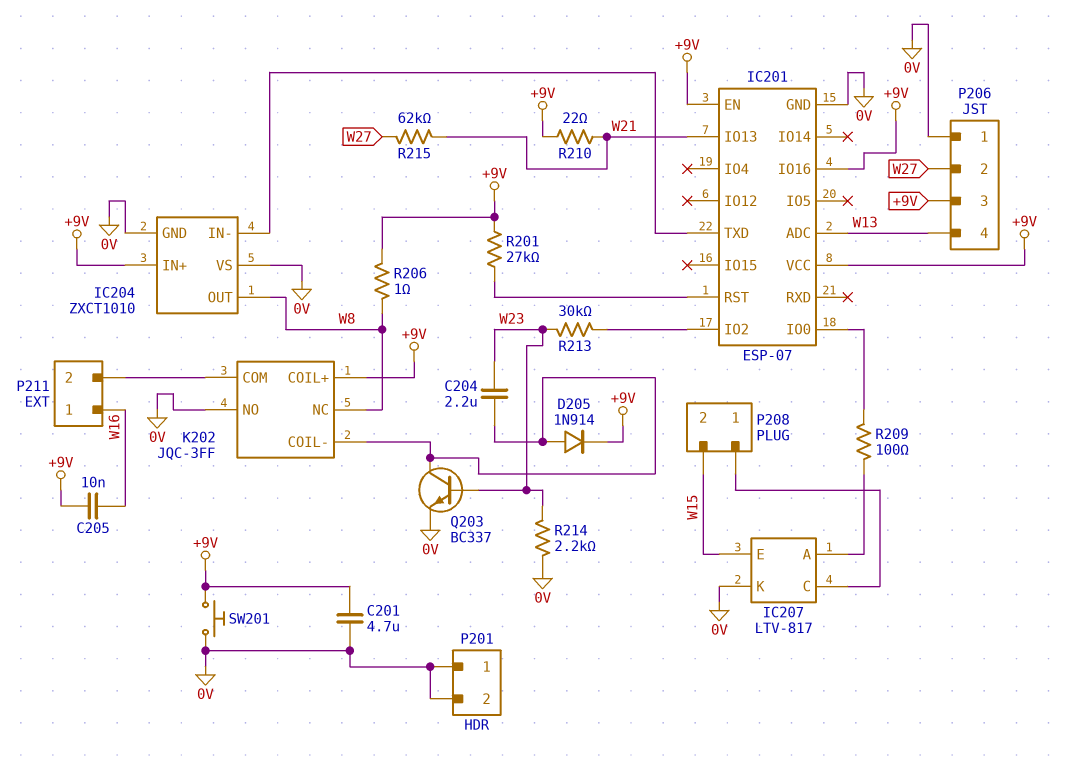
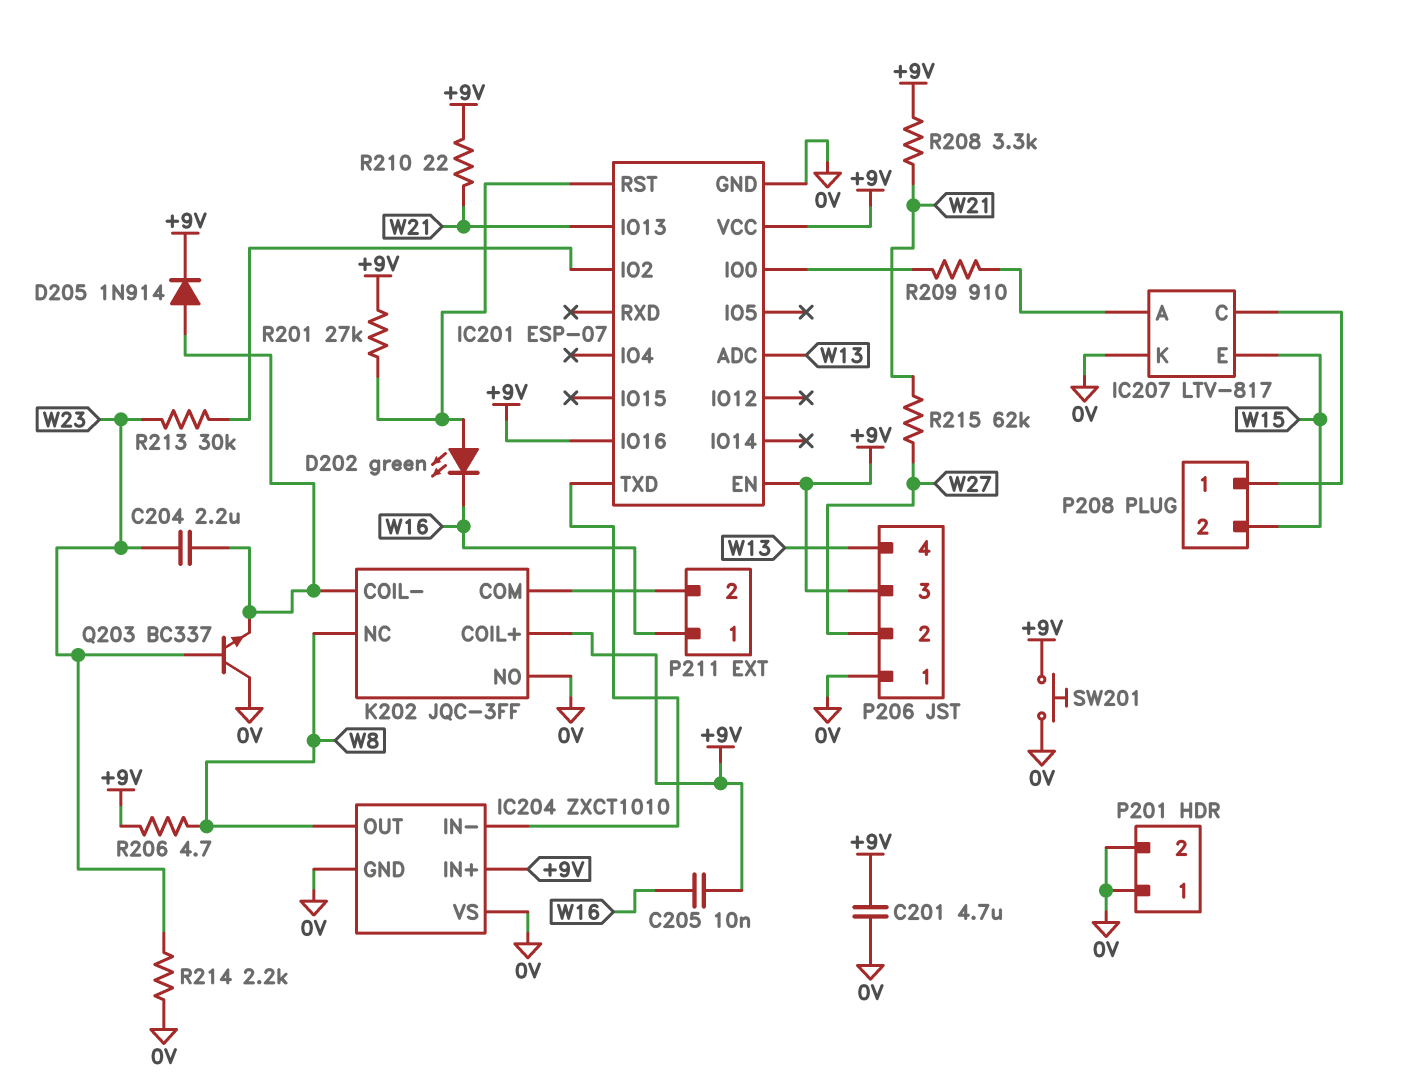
D202: none -> LED green (A IC201/RST, K W16)
Q203: NPN BC337 (B W23, C K202/COIL-, E 0V) -> NPN BC337 (B W23, C 0V, E K202/COIL-)
R206: 1 (+9V, W8) -> 4.7 (+9V, W8)
R208: none -> 3.3k (+9V, W21)
R209: 100 (IC201/IO0, IC207/A) -> 910 (IC201/IO0, IC207/A)

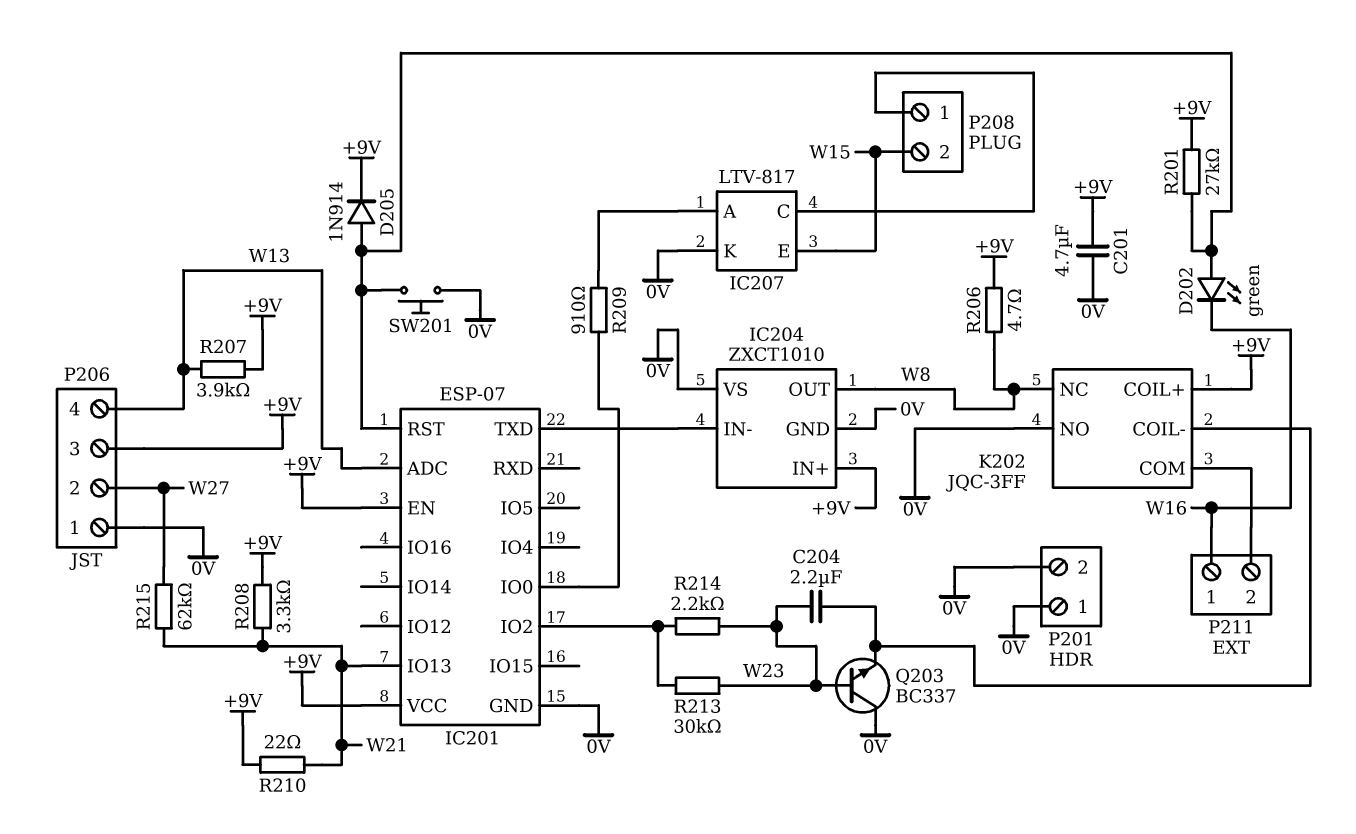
C205: 10nF (+9V, W16) -> none
D205: diode 1N914 (A K202/COIL-, K +9V) -> diode 1N914 (A IC201/RST, K +9V)
IC201 pin IO16: +9V -> none
R207: none -> 3.9k (+9V, W13)
R214: 2.2k (0V, W23) -> 2.2k (IC201/IO2, W23)
SW201: button (+9V, 0V) -> button (0V, IC201/RST)

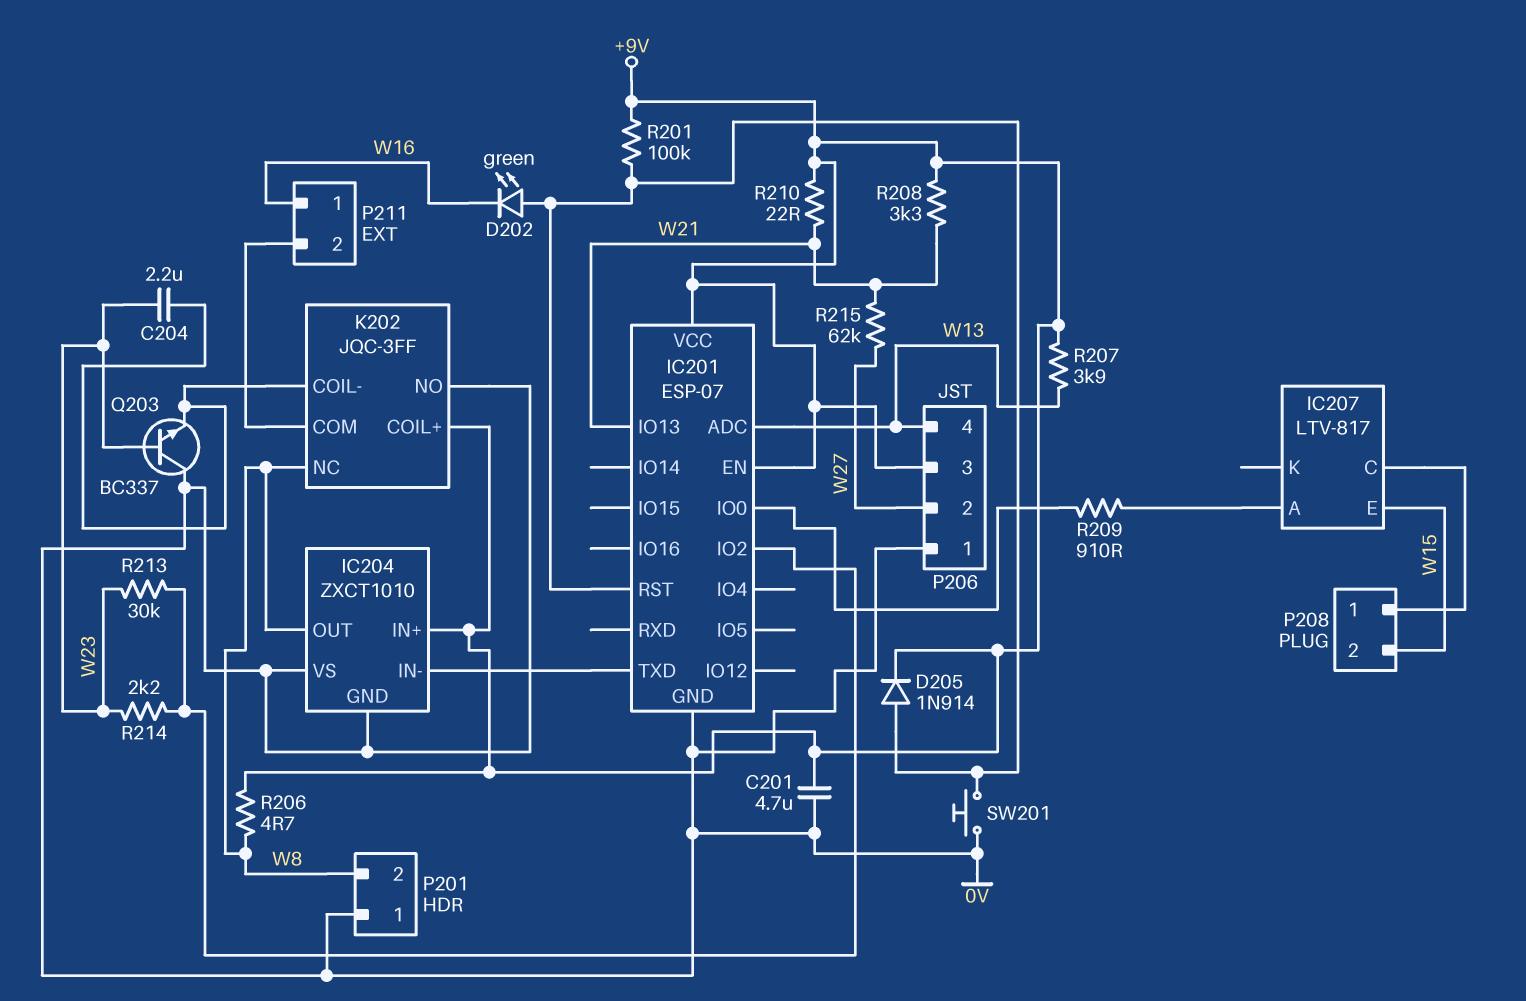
IC207 pin K: 0V -> none
P201 pin 2: 0V -> W8
R201: 27k (+9V, IC201/RST) -> 100k (+9V, IC201/RST)

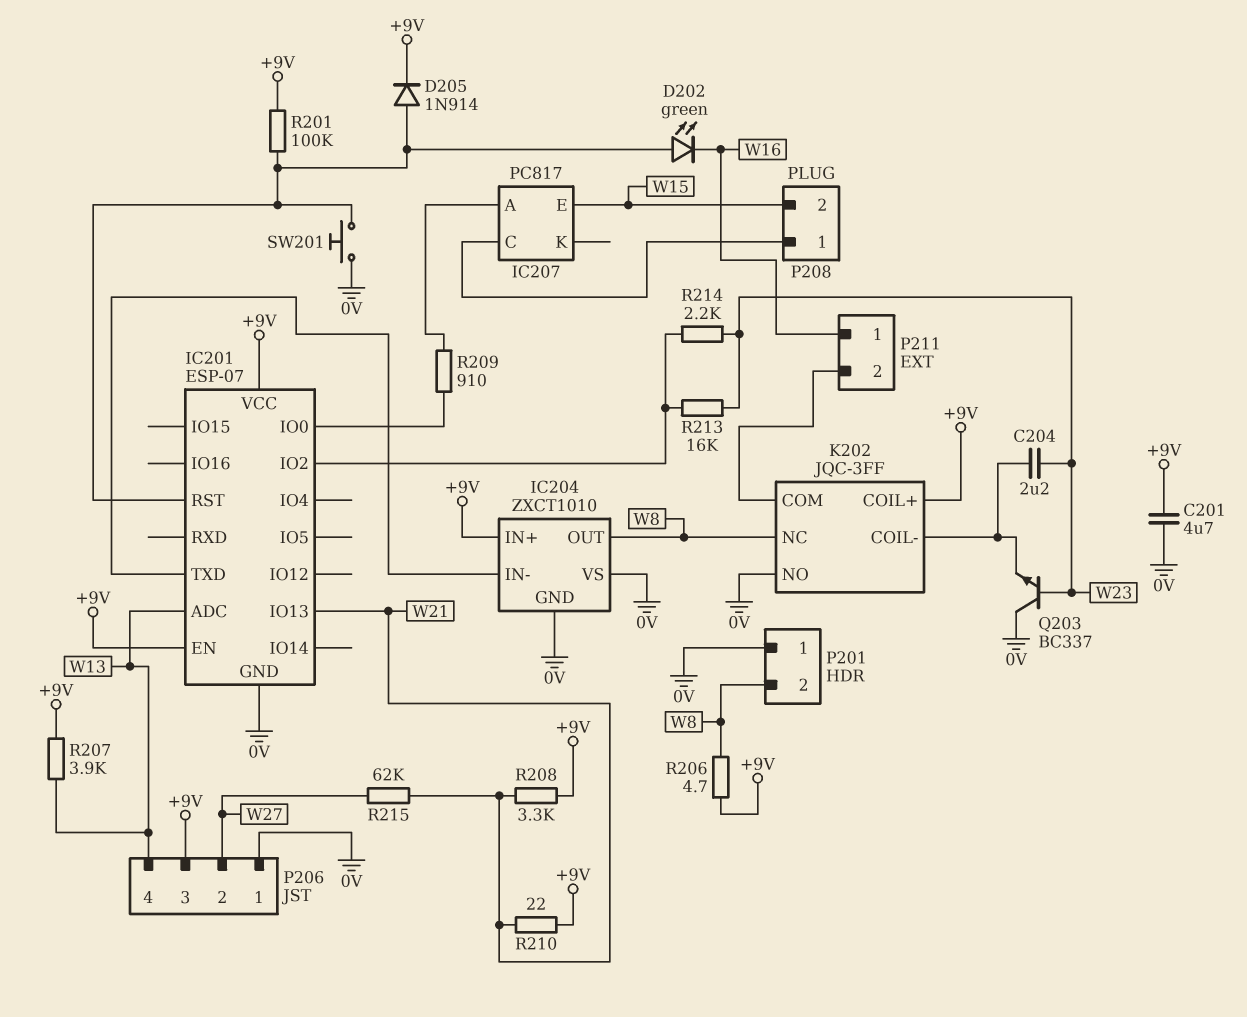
IC207: LTV-817 -> PC817
R213: 30k (IC201/IO2, W23) -> 16k (IC201/IO2, W23)

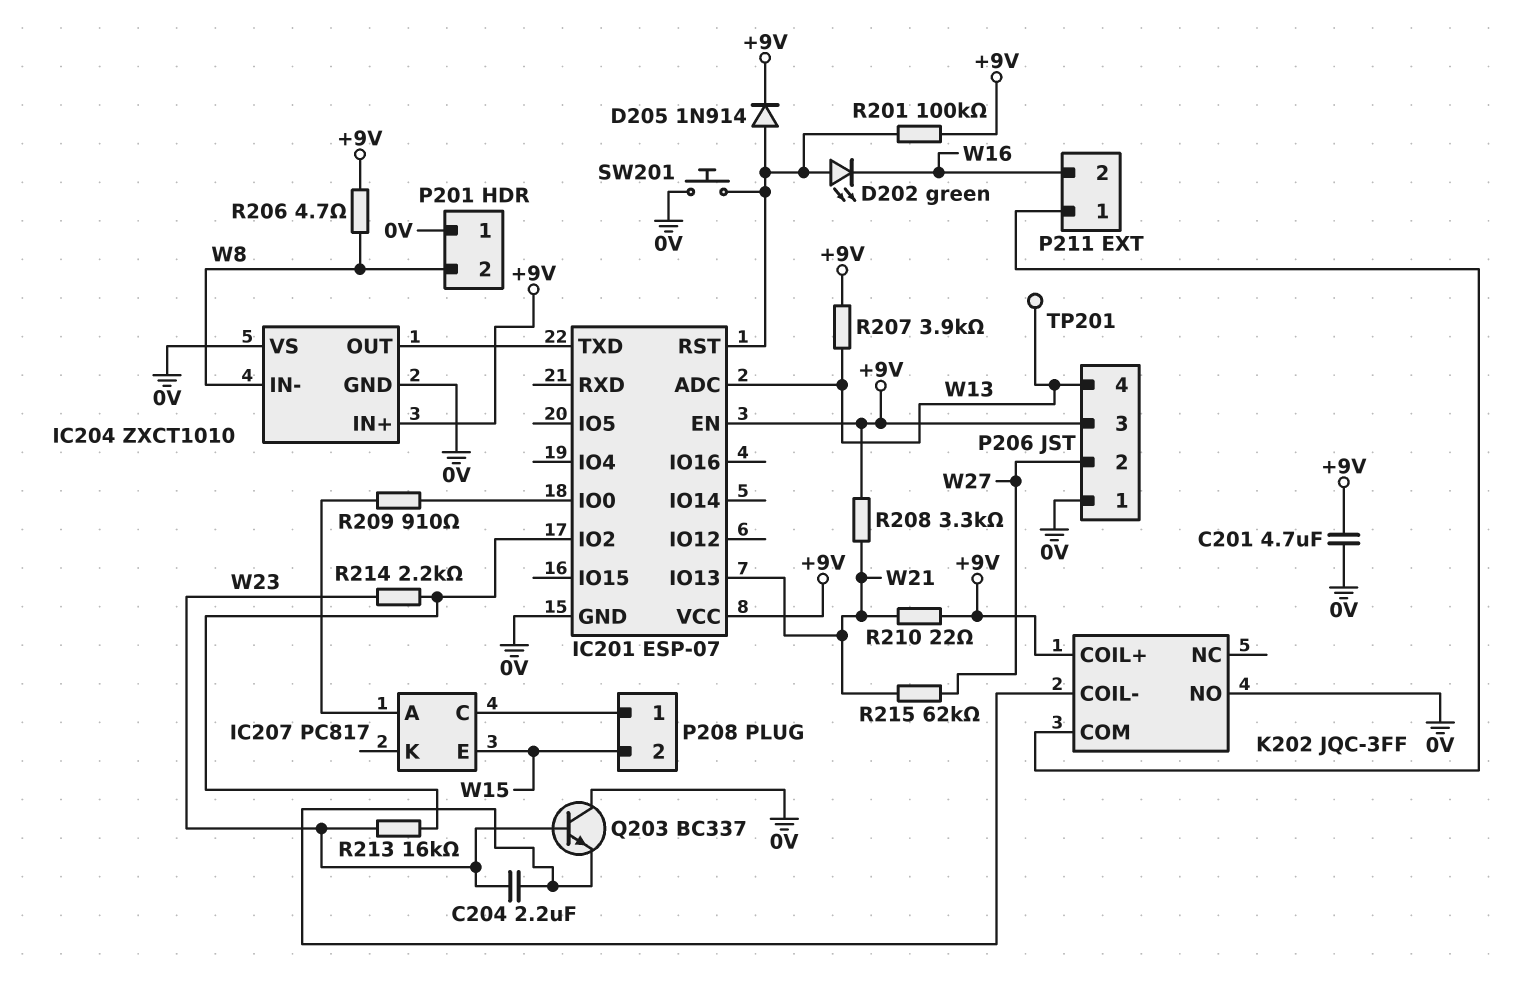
IC204 pin IN-: IC201/TXD -> W8
IC204 pin OUT: W8 -> IC201/TXD
K202 pin NC: W8 -> none
P211 pin 1: W16 -> K202/COM
P211 pin 2: K202/COM -> W16
TP201: none -> test point (W13)

